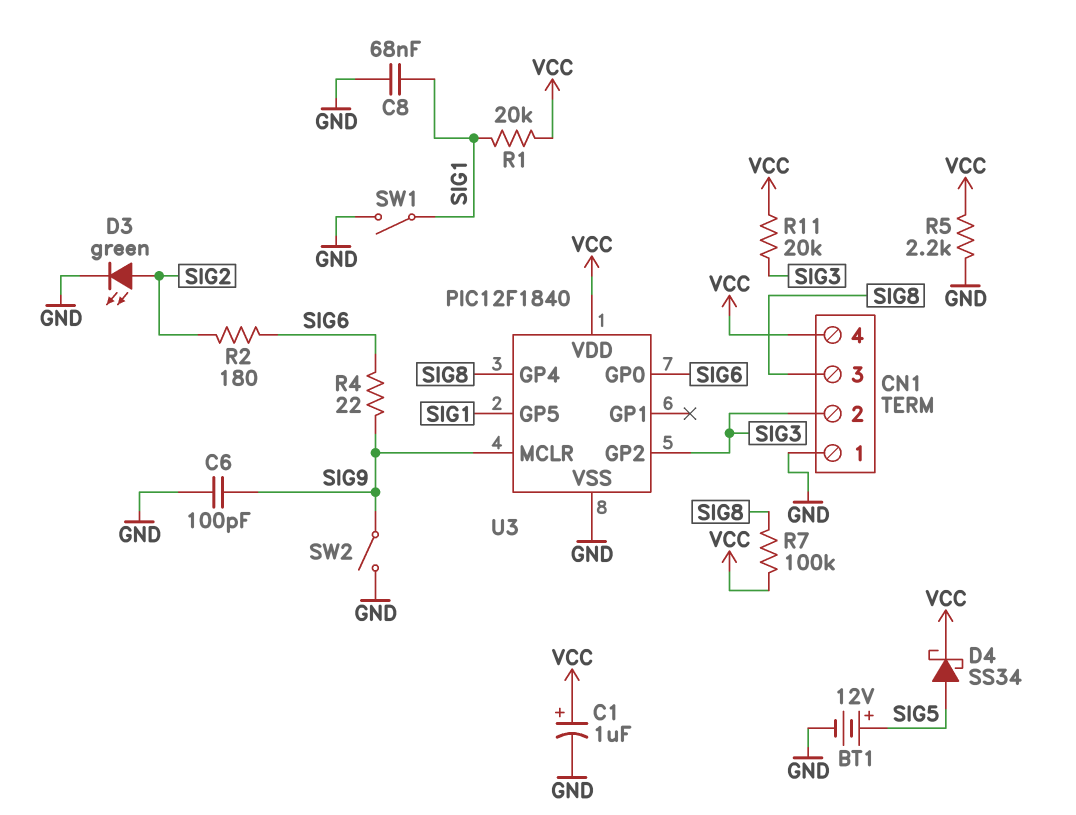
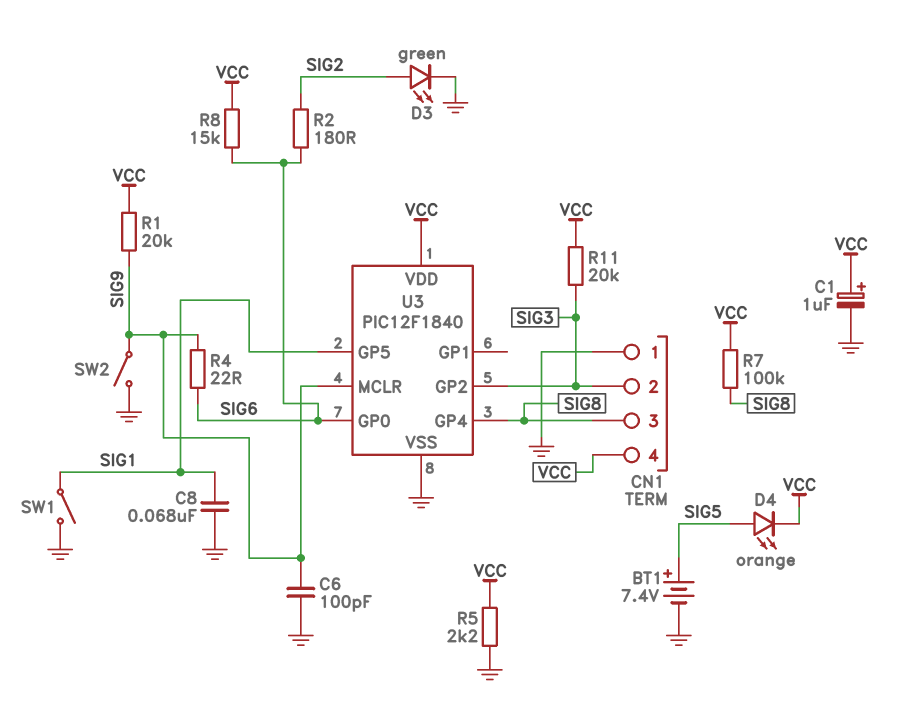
BT1: 12V (plus SIG5, minus GND) -> 7.4V (plus SIG5, minus GND)
D4: schottky SS34 (A SIG5, K VCC) -> LED orange (A SIG5, K VCC)
R1: 20k (SIG1, VCC) -> 20k (SIG9, VCC)
R8: none -> 15k (SIG6, VCC)

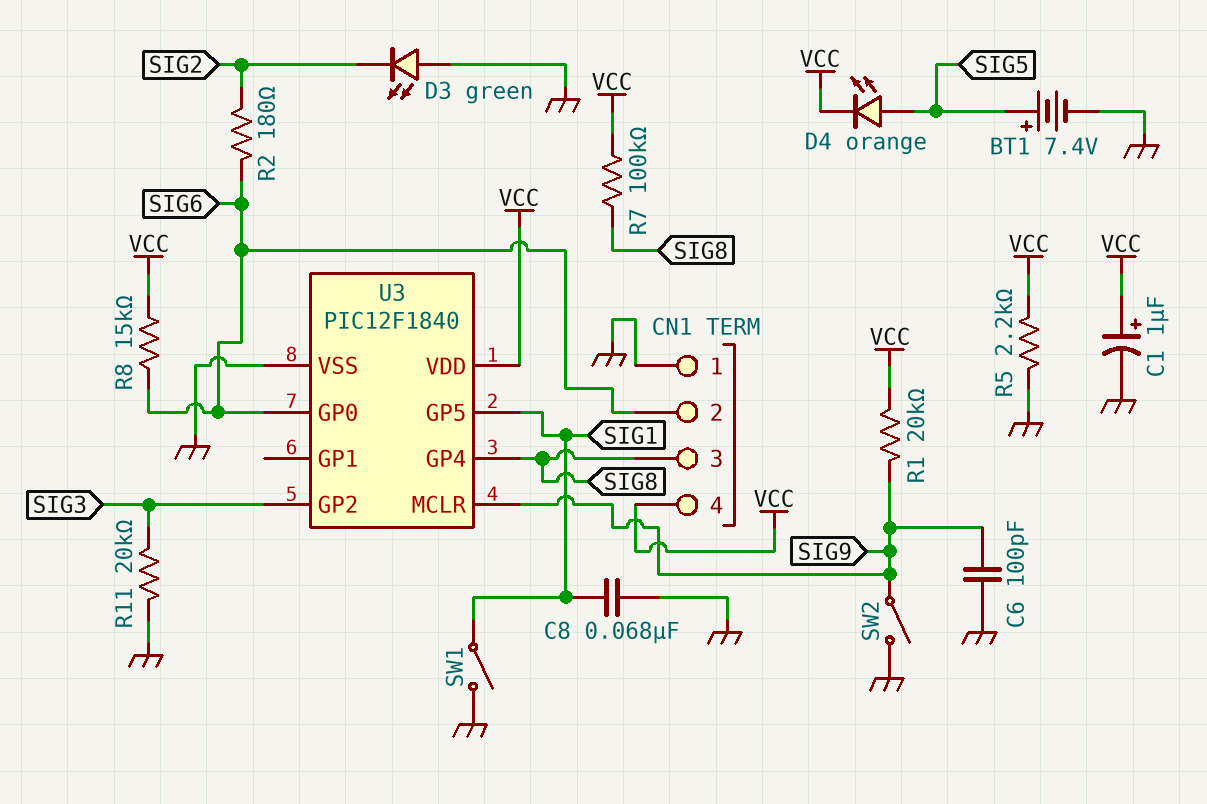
CN1 pin 2: SIG3 -> SIG6
D3: LED green (A SIG2, K GND) -> LED green (A GND, K SIG2)
R4: 22 (SIG6, SIG9) -> none
R11: 20k (SIG3, VCC) -> 20k (GND, SIG3)

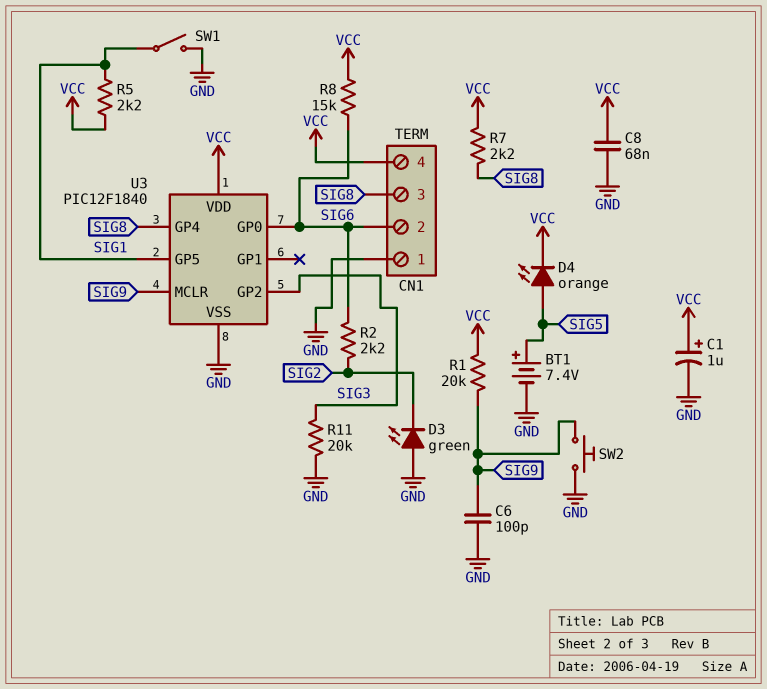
C8: 68nF (GND, SIG1) -> 68nF (GND, VCC)
R2: 180 (SIG2, SIG6) -> 2.2k (SIG2, SIG6)
R5: 2.2k (GND, VCC) -> 2.2k (SIG1, VCC)
R7: 100k (SIG8, VCC) -> 2.2k (SIG8, VCC)
SW2: switch (GND, SIG9) -> button (GND, SIG9)

